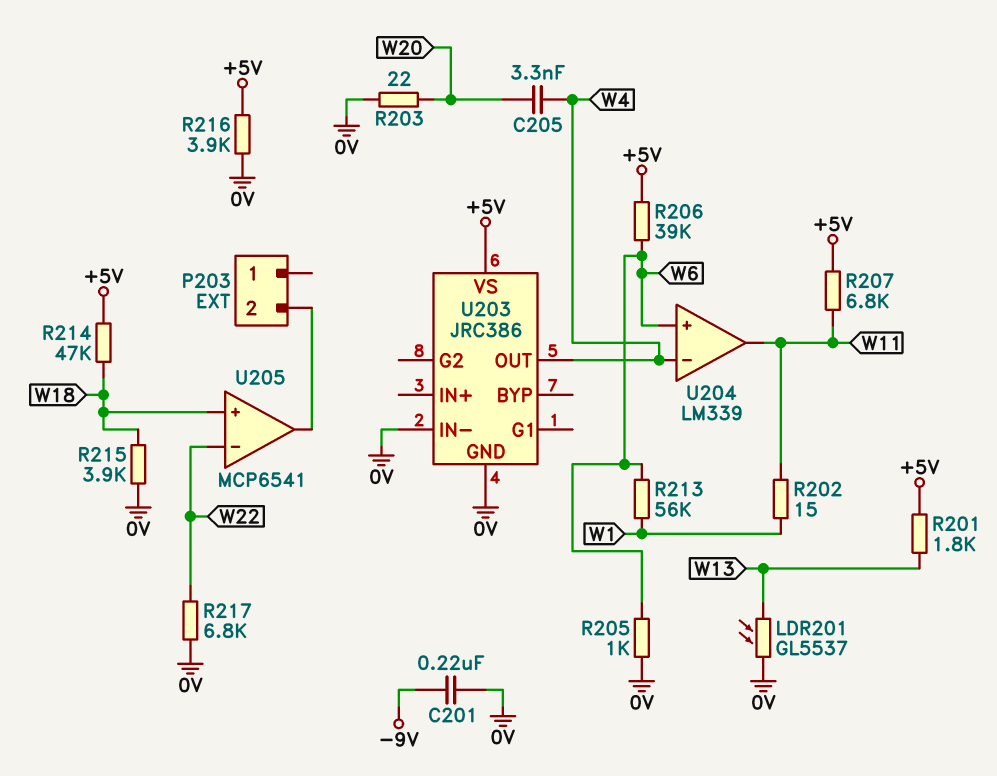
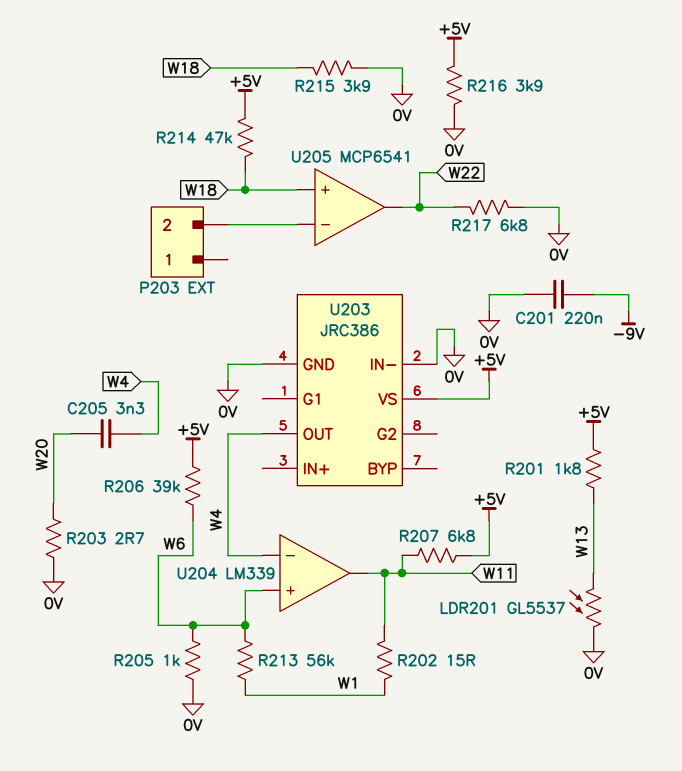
R203: 22 (0V, W20) -> 2.7 (0V, W20)
U205 pin in-: W22 -> P203/2
U205 pin out: P203/2 -> W22

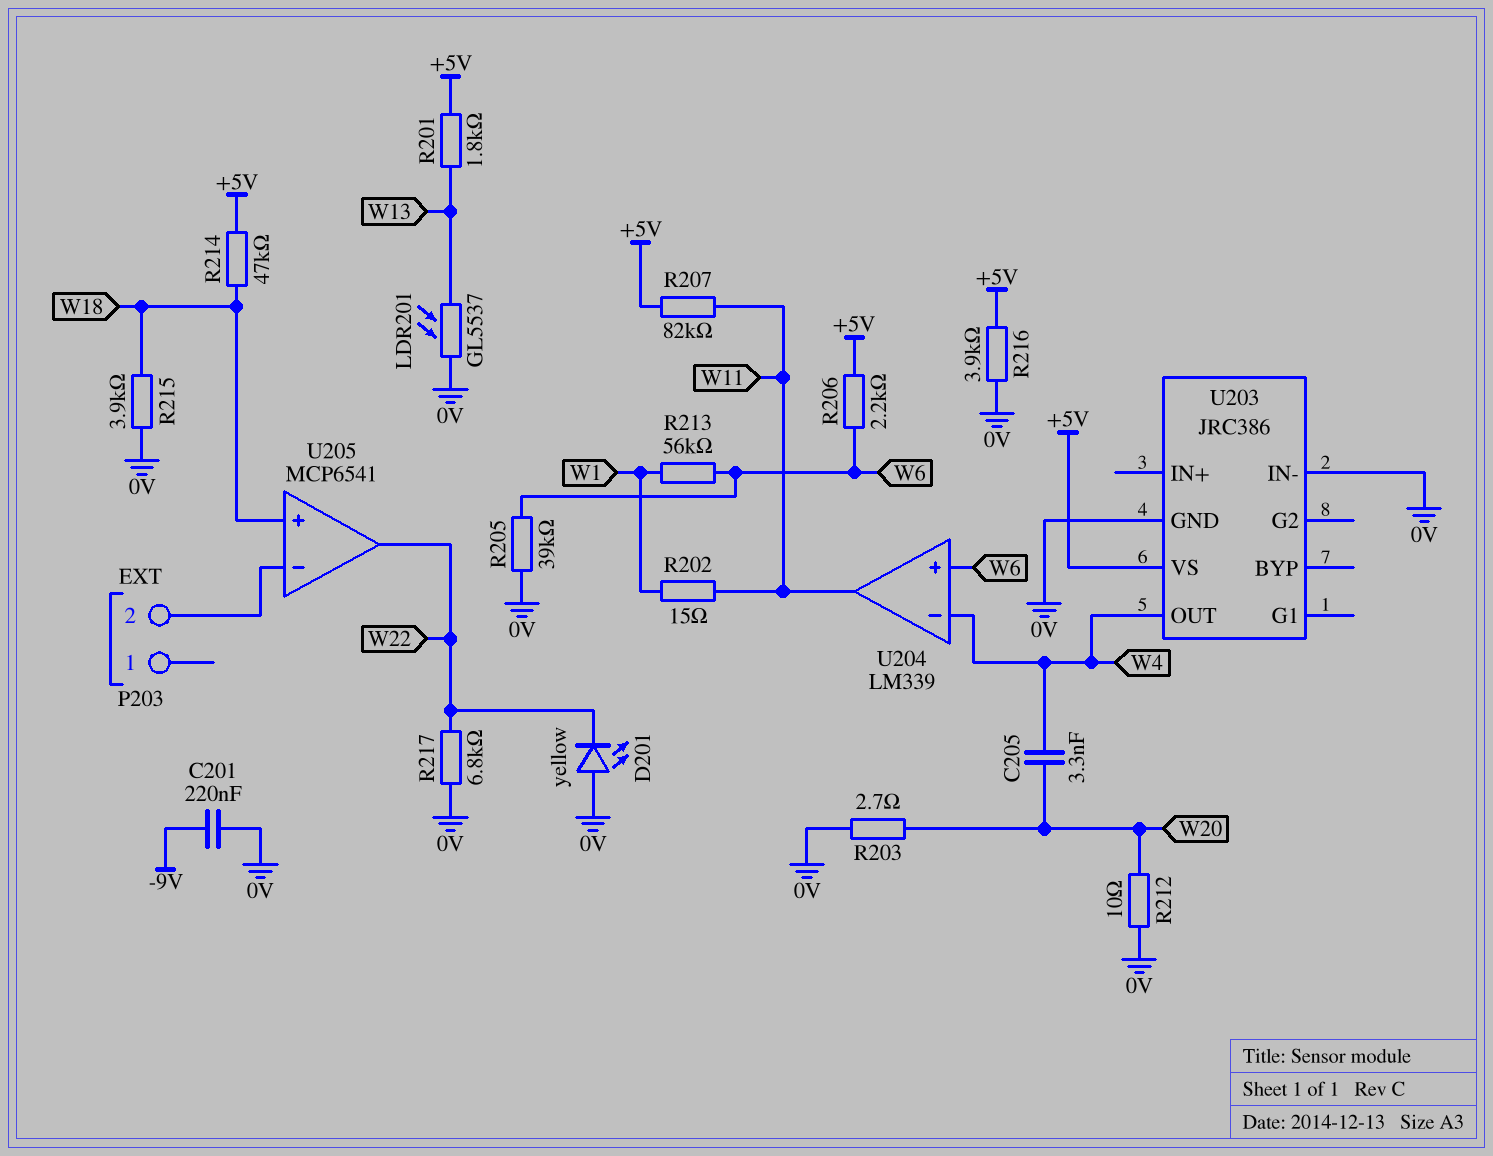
D201: none -> LED yellow (A 0V, K W22)
R205: 1k (0V, W6) -> 39k (0V, W6)
R206: 39k (+5V, W6) -> 2.2k (+5V, W6)
R207: 6.8k (+5V, W11) -> 82k (+5V, W11)
R212: none -> 10 (0V, W20)

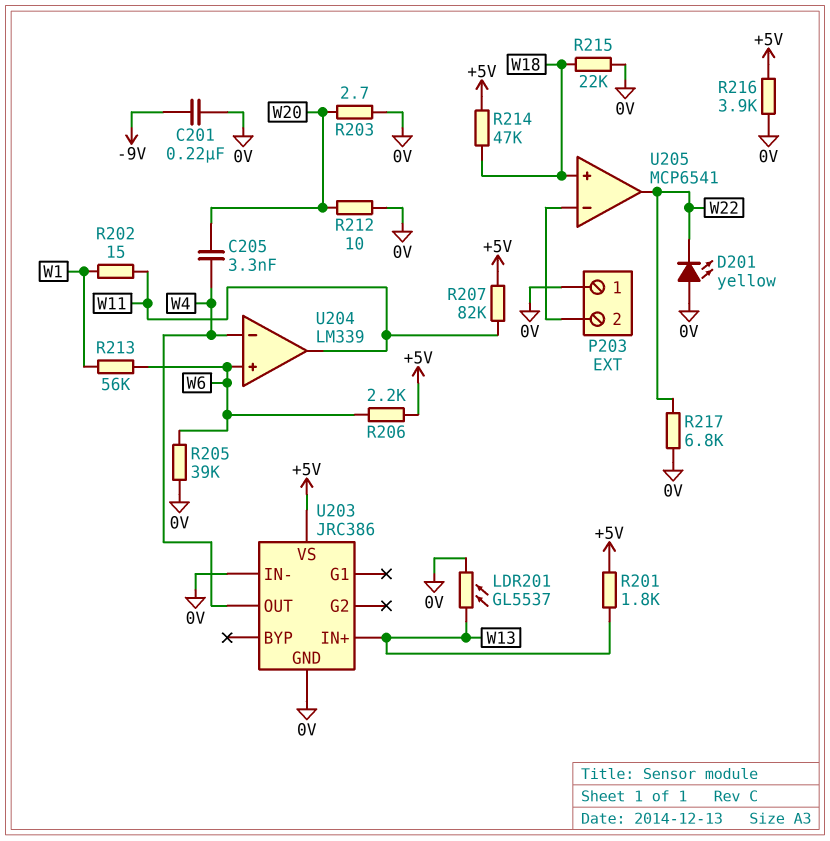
P203 pin 1: none -> 0V
R215: 3.9k (0V, W18) -> 22k (0V, W18)
U203 pin IN+: none -> W13

